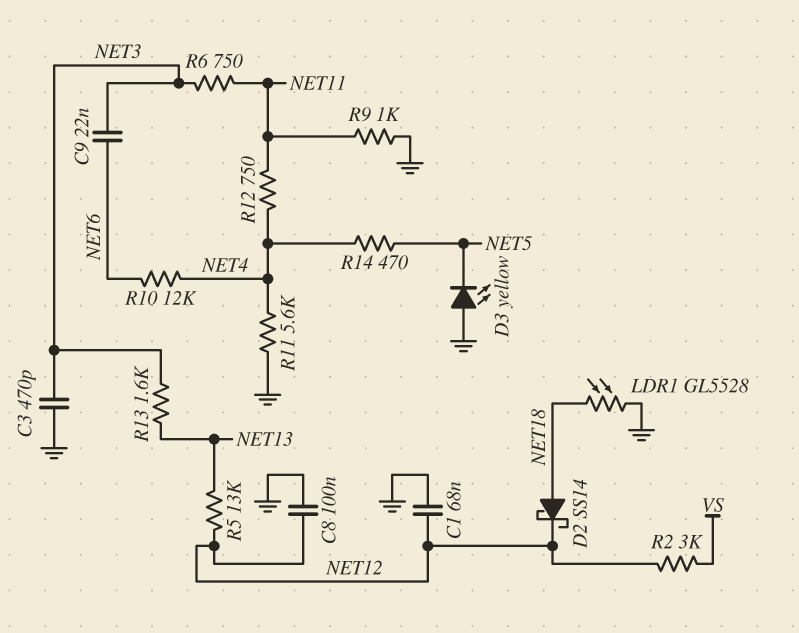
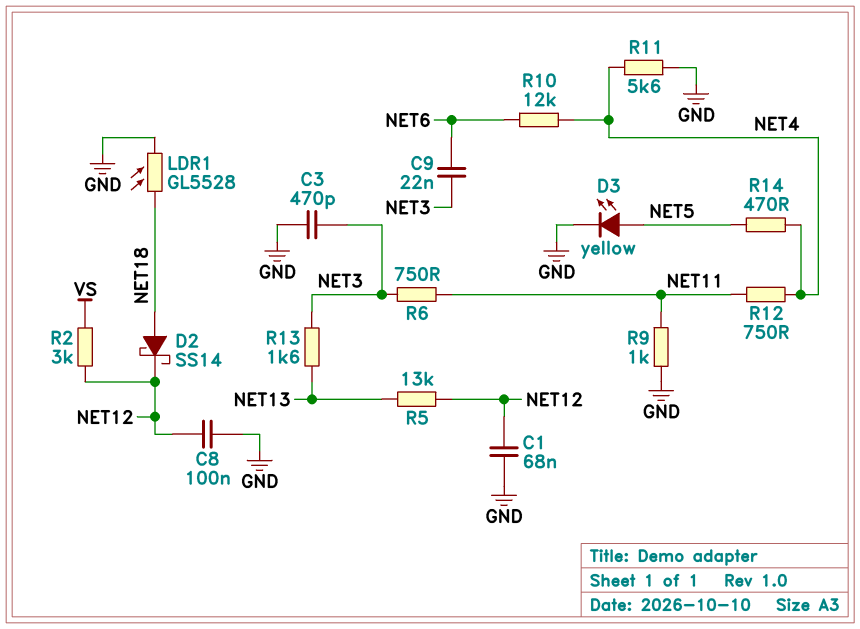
D3: LED yellow (A GND, K NET5) -> LED yellow (A NET5, K GND)

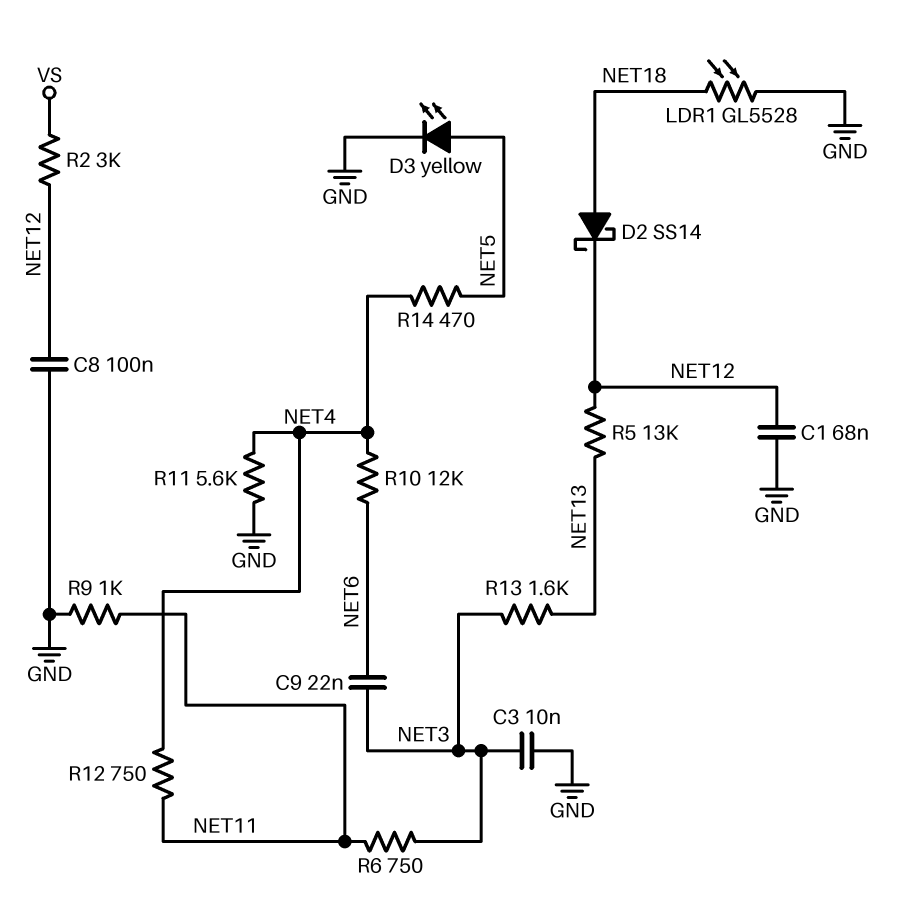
C3: 470pF (GND, NET3) -> 10nF (GND, NET3)

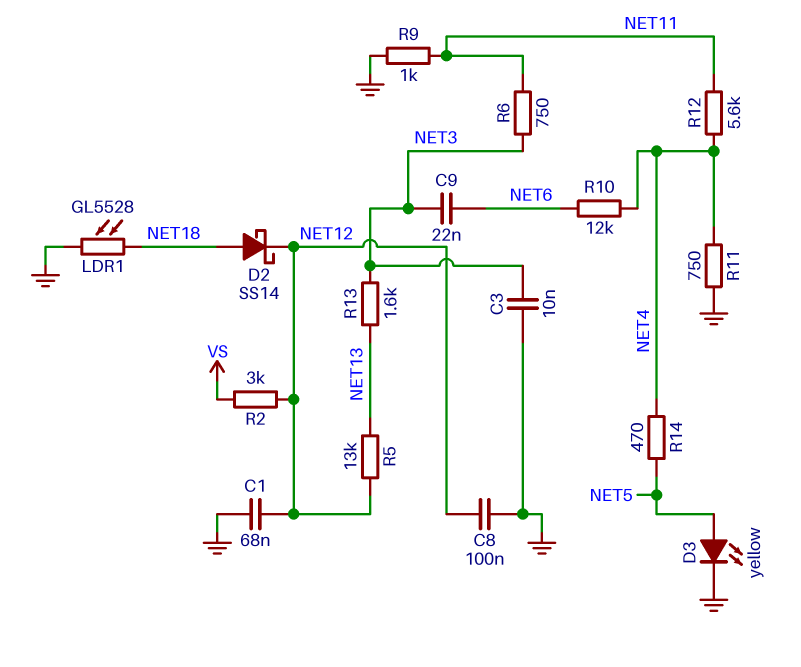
R11: 5.6k (GND, NET4) -> 750 (GND, NET4)
R12: 750 (NET4, NET11) -> 5.6k (NET4, NET11)

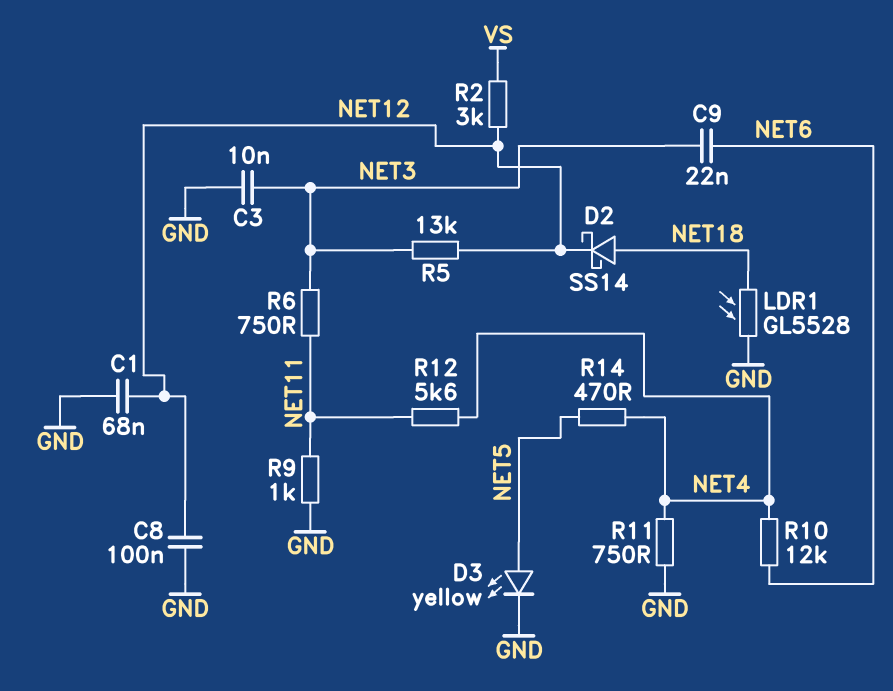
R5: 13k (NET12, NET13) -> 13k (NET3, NET12)
R13: 1.6k (NET3, NET13) -> none

